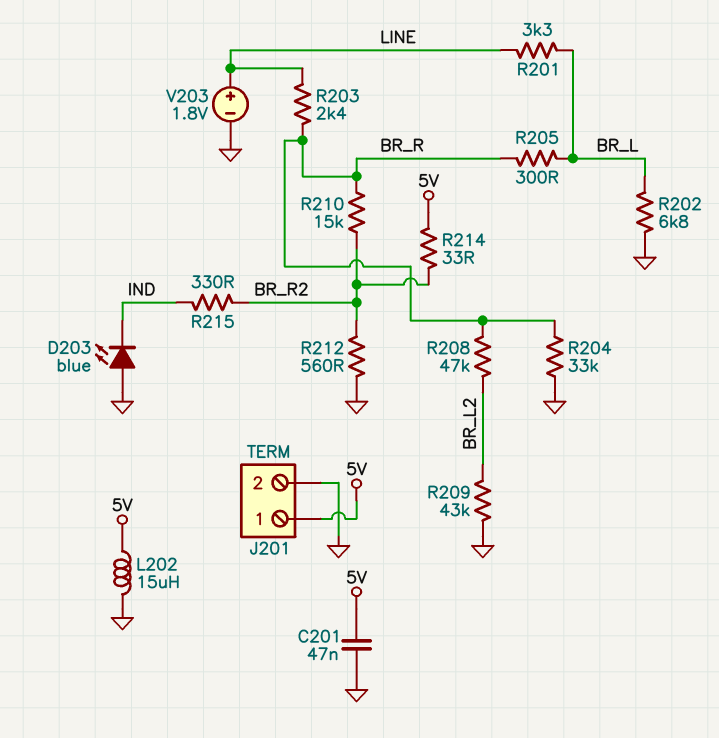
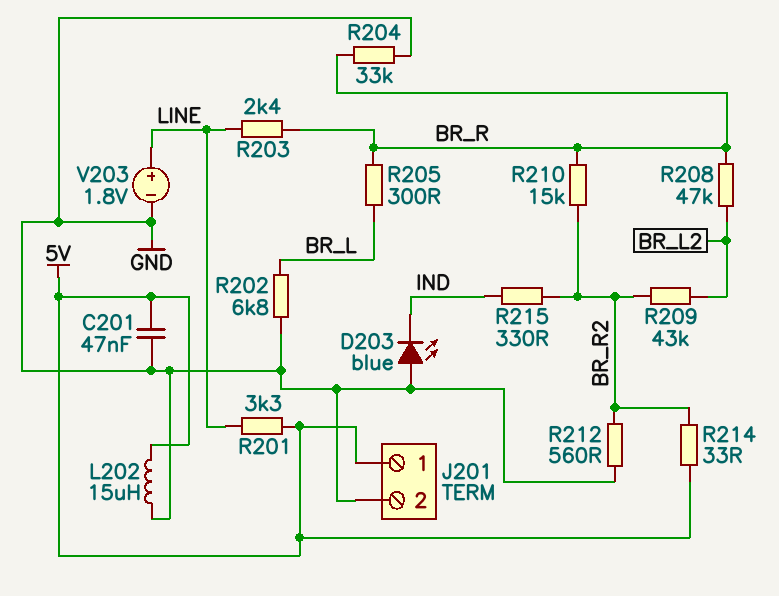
R201: 3.3k (BR_L, LINE) -> 3.3k (5V, LINE)
R209: 43k (BR_L2, GND) -> 43k (BR_L2, BR_R2)

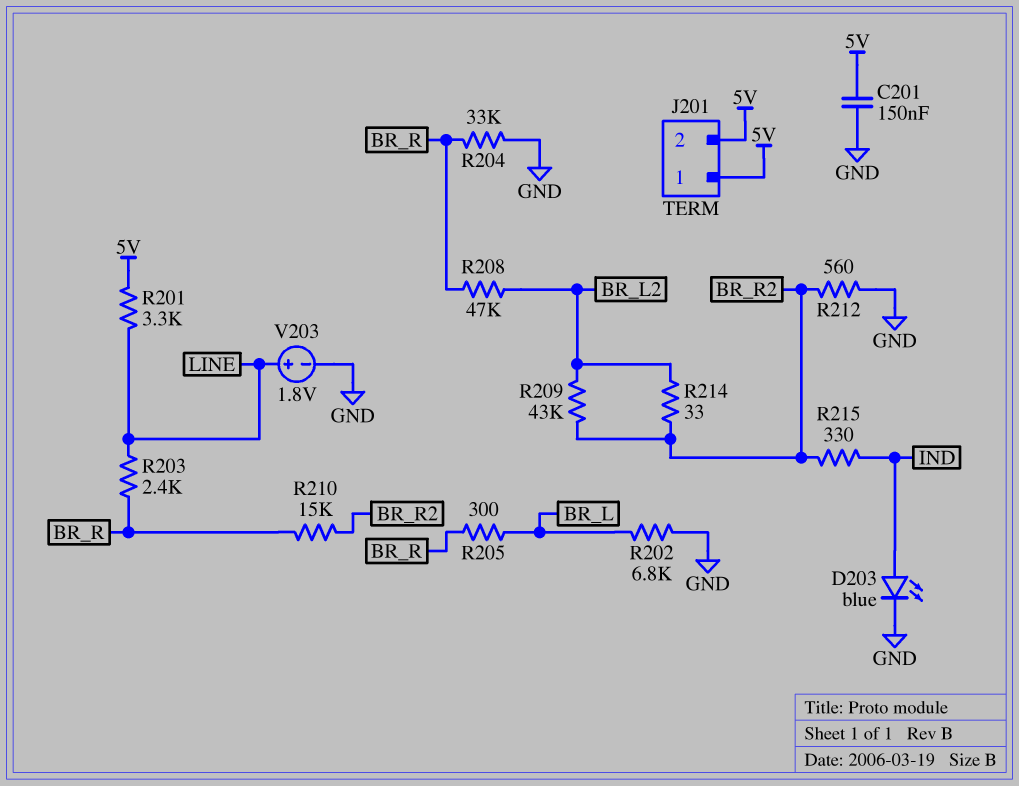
C201: 47nF (5V, GND) -> 150nF (5V, GND)
D203: LED blue (A GND, K IND) -> LED blue (A IND, K GND)
J201 pin 2: GND -> 5V
L202: 15uH (5V, GND) -> none
R214: 33 (5V, BR_R2) -> 33 (BR_L2, BR_R2)

